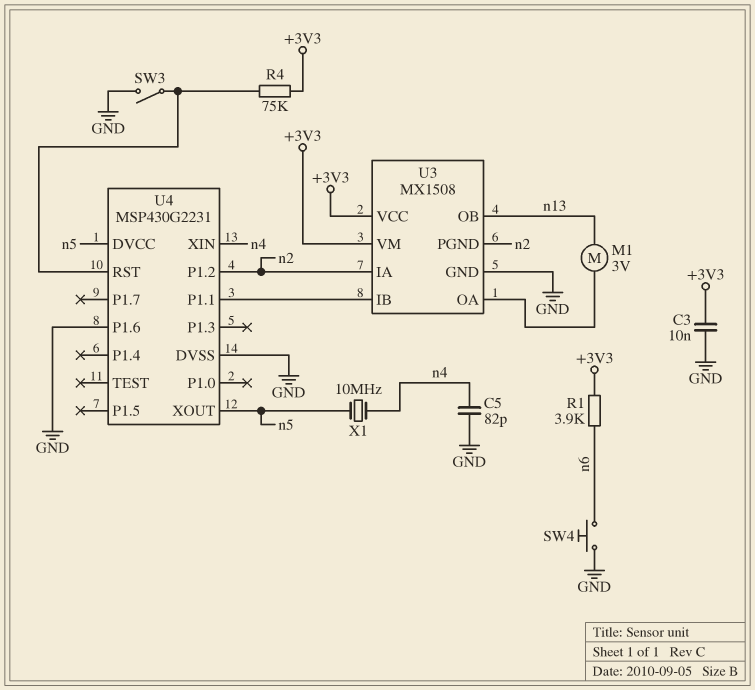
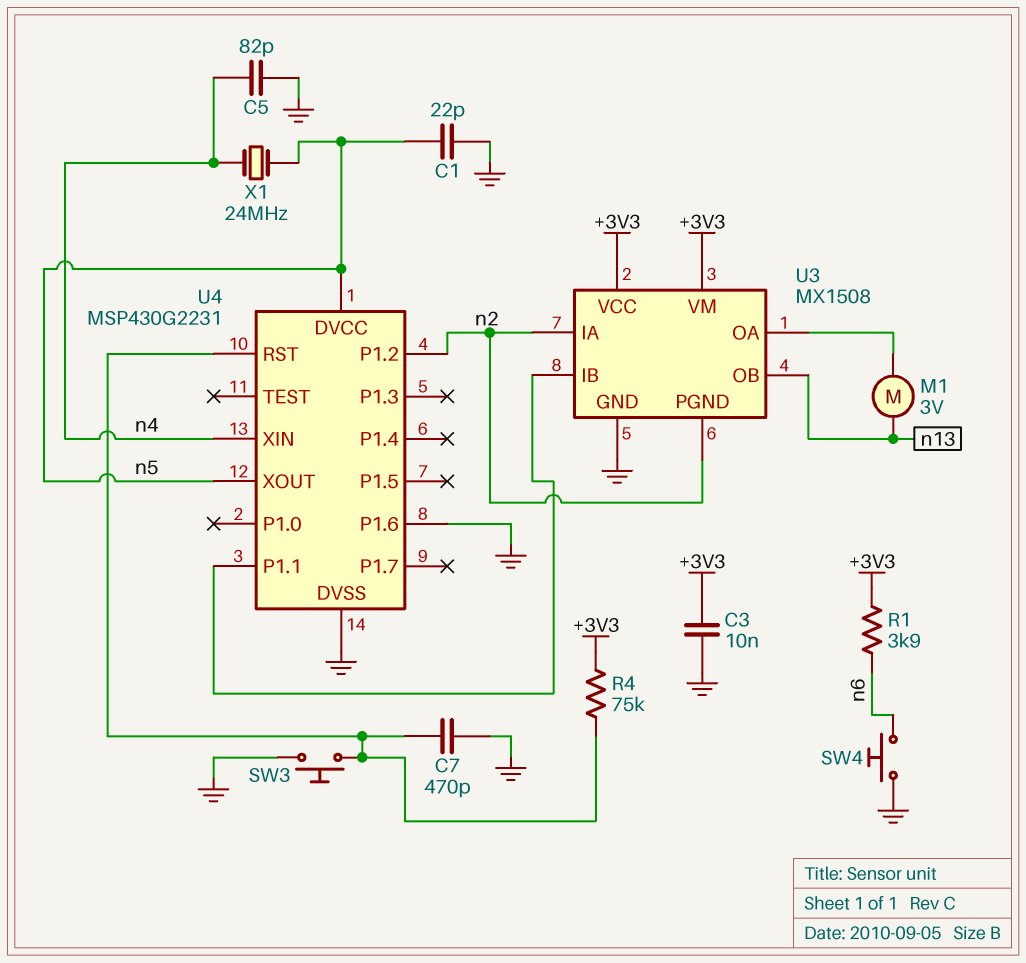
C1: none -> 22pF (GND, n5)
C7: none -> 470pF (GND, U4/RST)
SW3: switch (GND, U4/RST) -> button (GND, U4/RST)
X1: 10MHz (n4, n5) -> 24MHz (n4, n5)

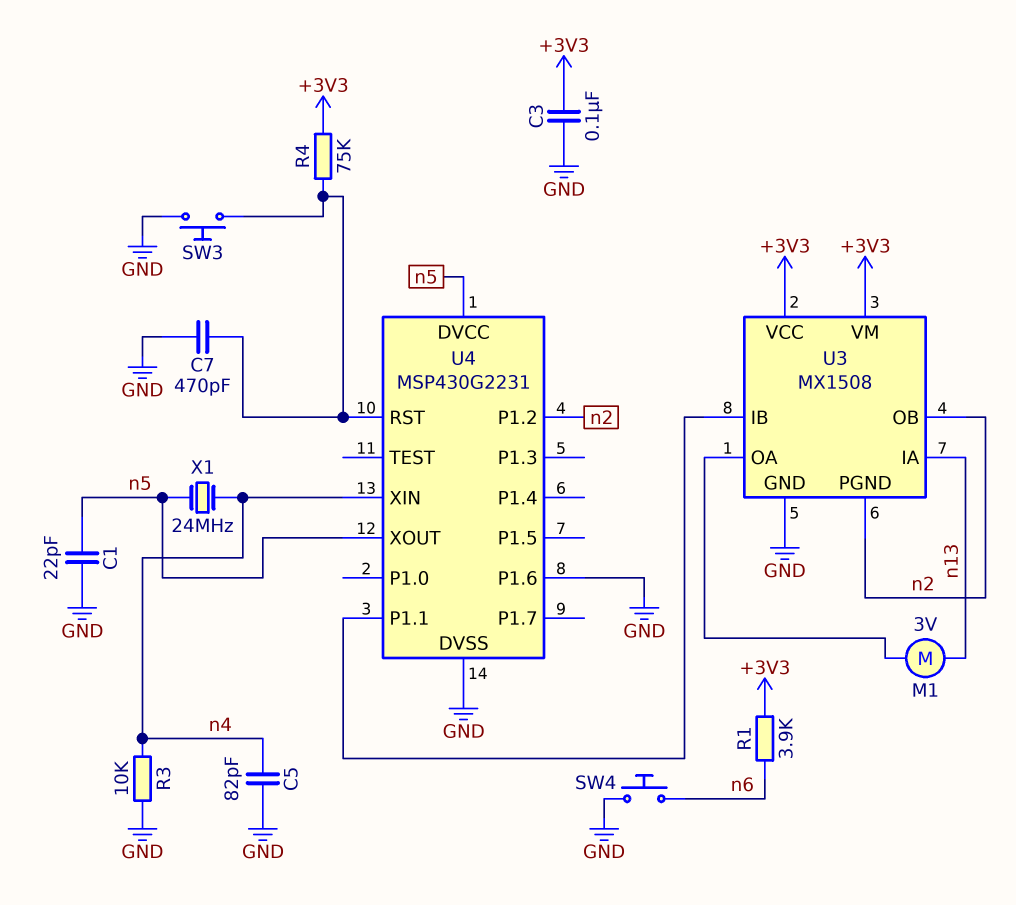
C3: 10nF (+3V3, GND) -> 100nF (+3V3, GND)
R3: none -> 10k (GND, n4)
U3 pin IA: n2 -> n13
U3 pin OB: n13 -> n2

